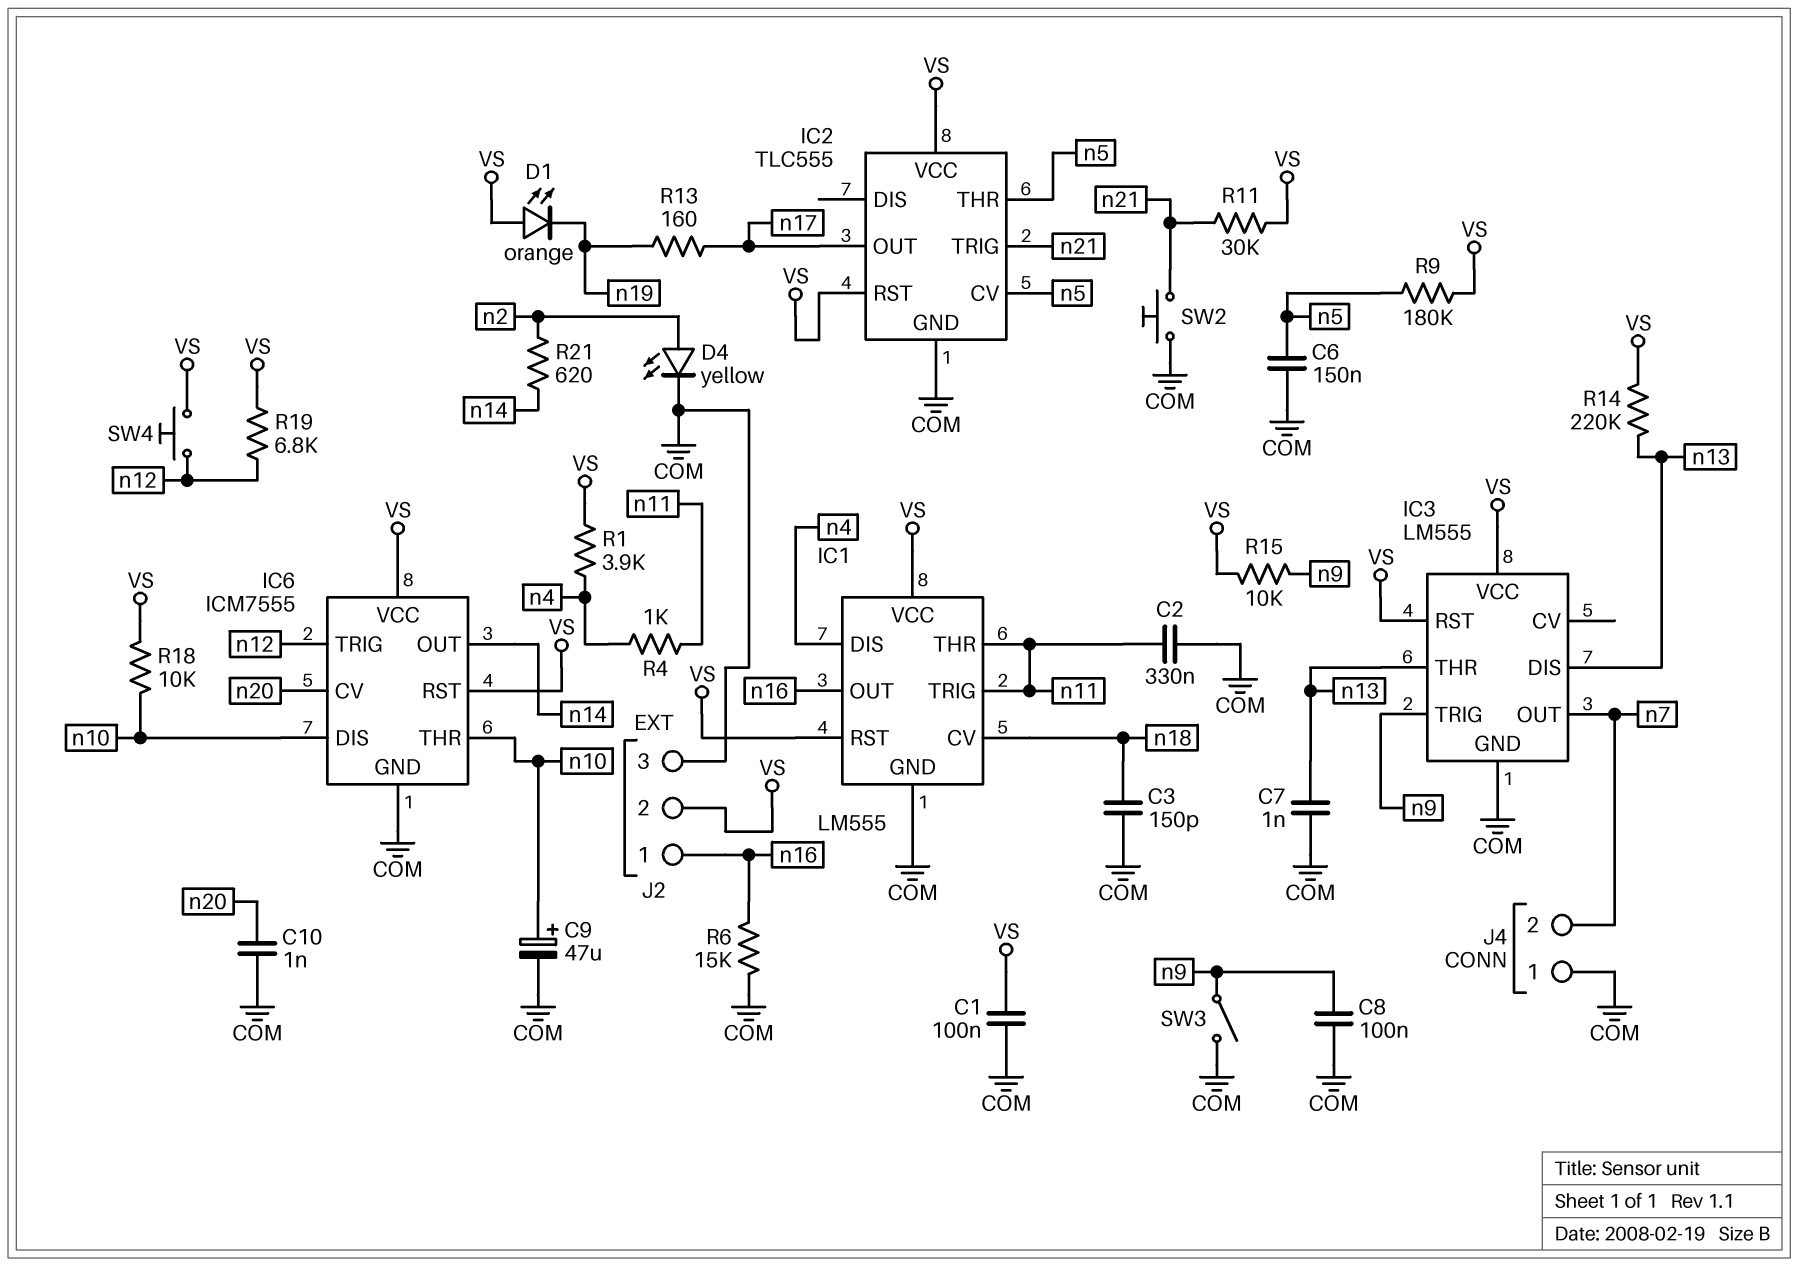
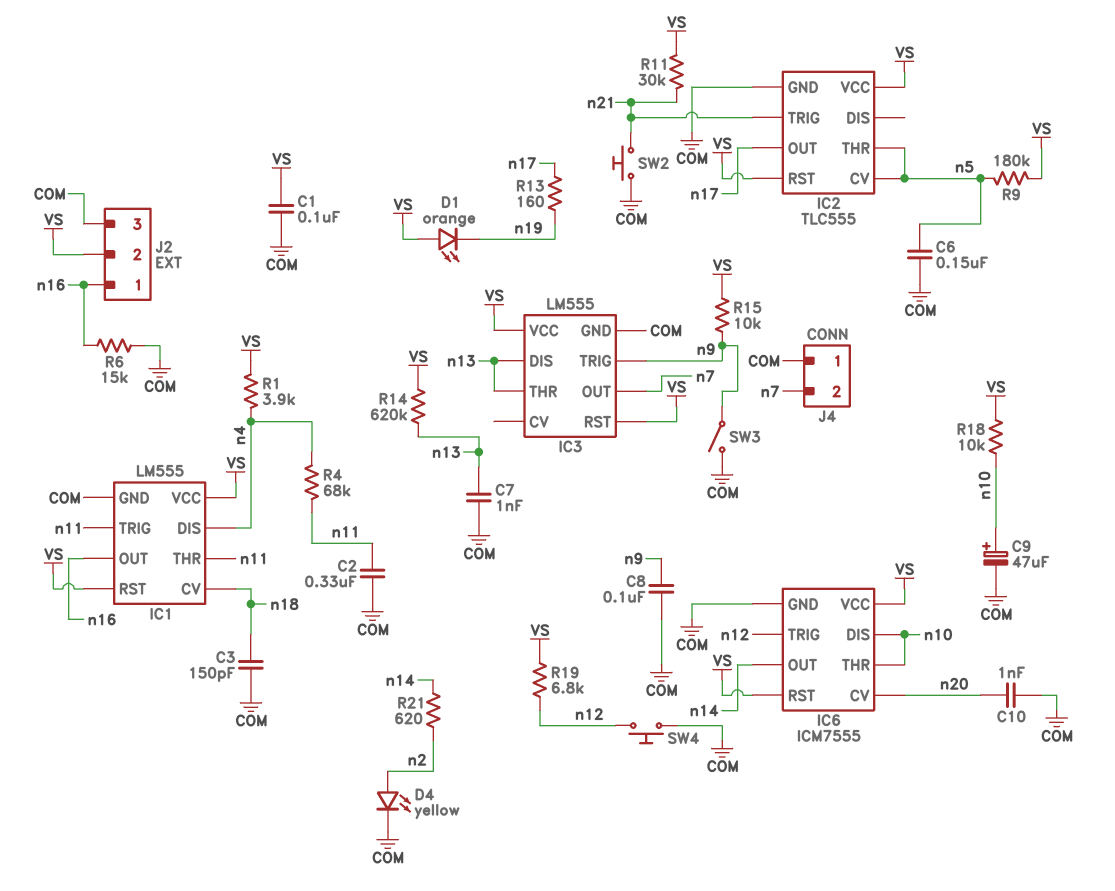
R4: 1k (n4, n11) -> 68k (n4, n11)
R14: 220k (VS, n13) -> 620k (VS, n13)
SW4: button (VS, n12) -> button (COM, n12)

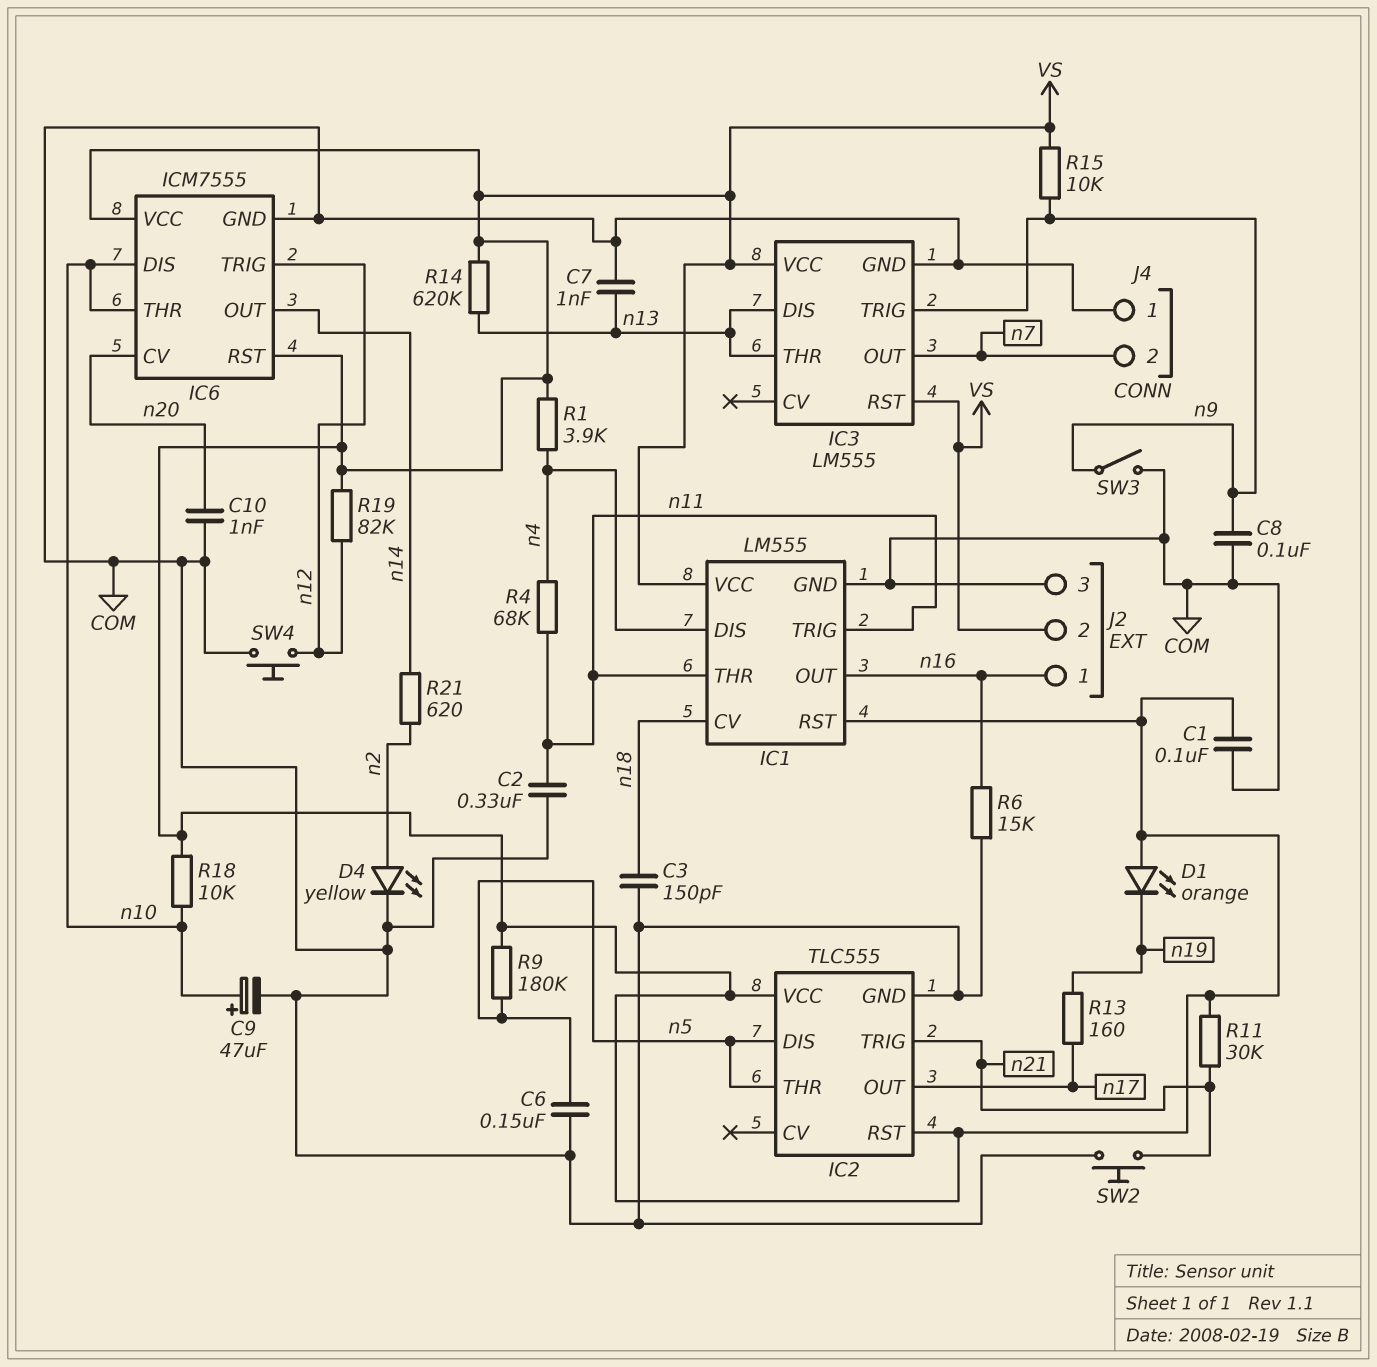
IC2 pin CV: n5 -> none
IC2 pin DIS: none -> n5
R19: 6.8k (VS, n12) -> 82k (VS, n12)

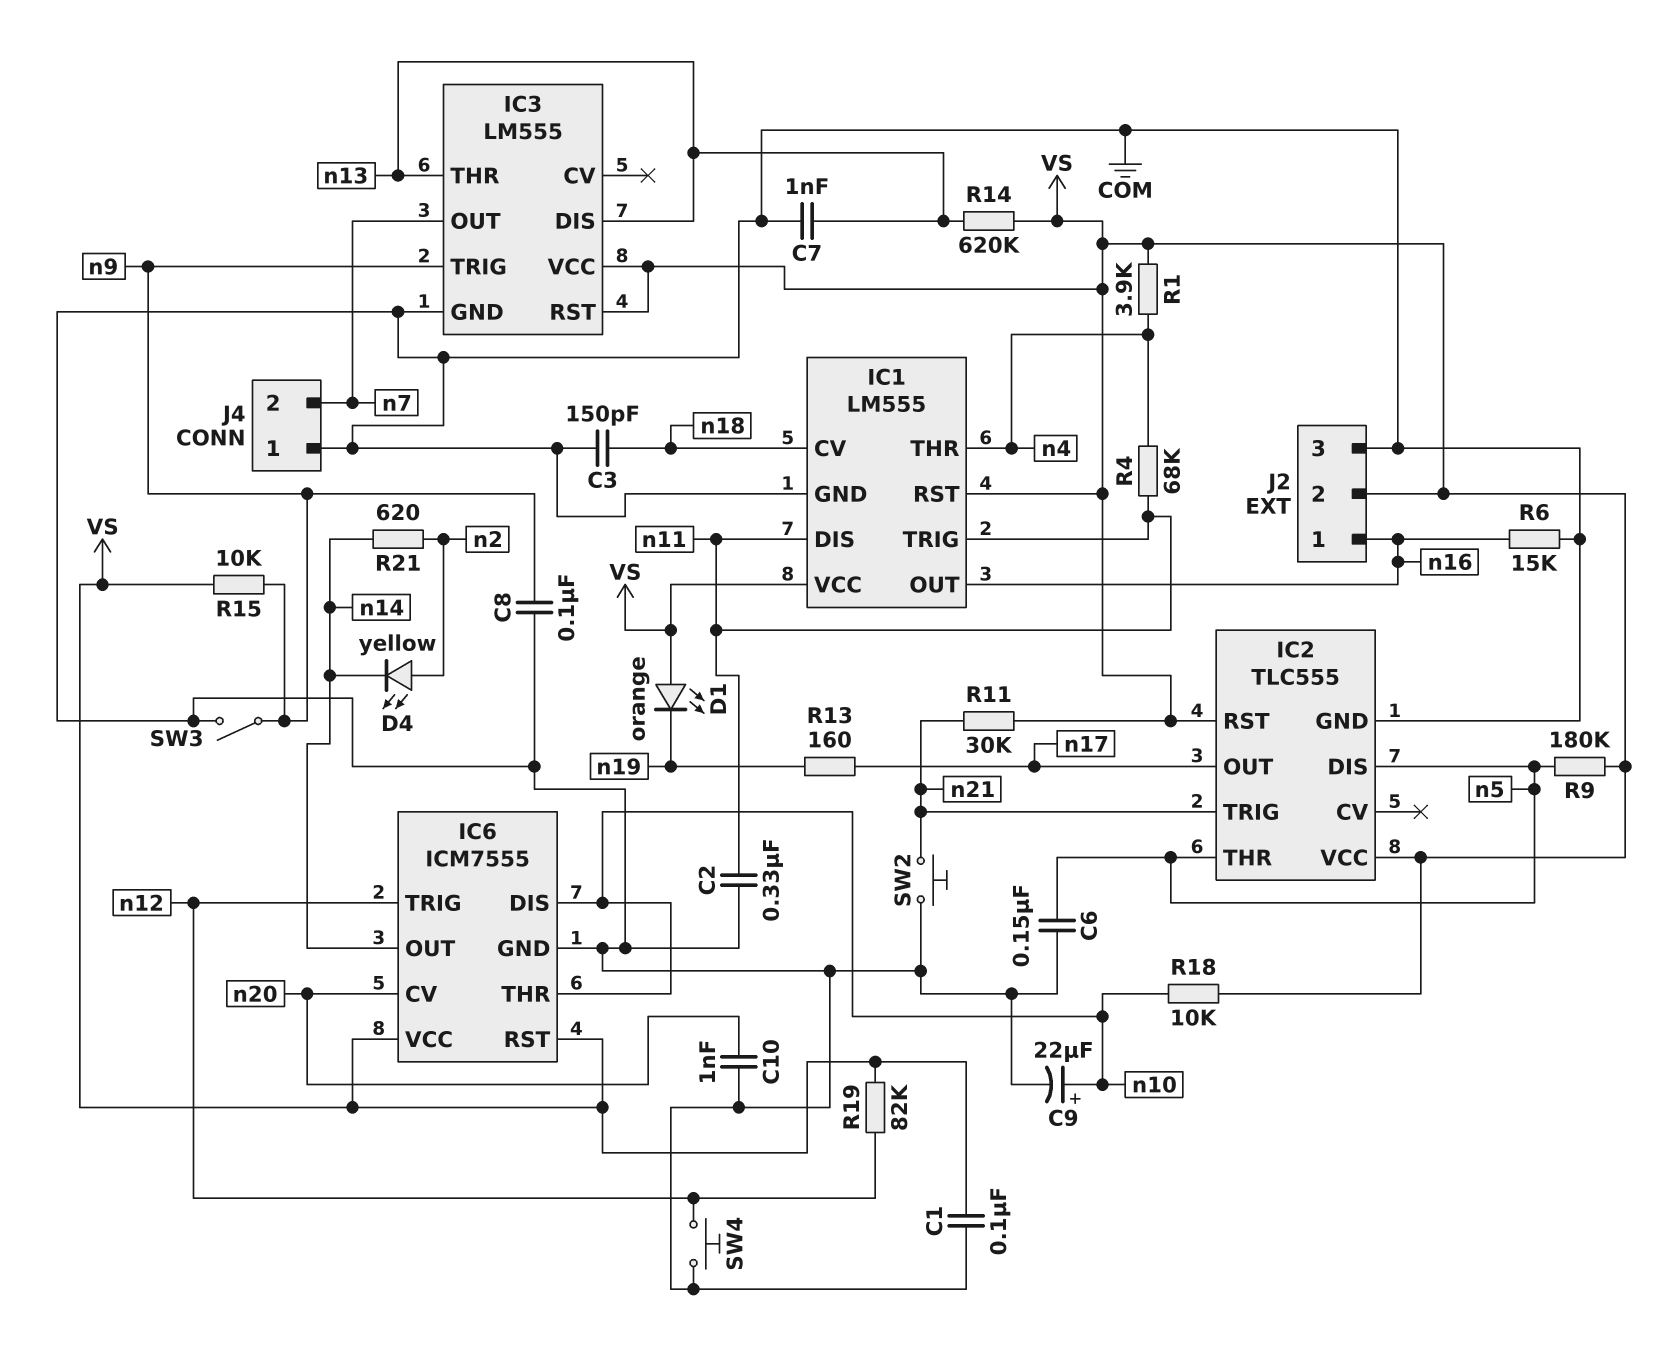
C9: 47uF (plus n10, minus COM) -> 22uF (plus n10, minus COM)
D4: LED yellow (A n2, K COM) -> LED yellow (A n2, K n14)
IC1 pin DIS: n4 -> n11
IC1 pin THR: n11 -> n4

